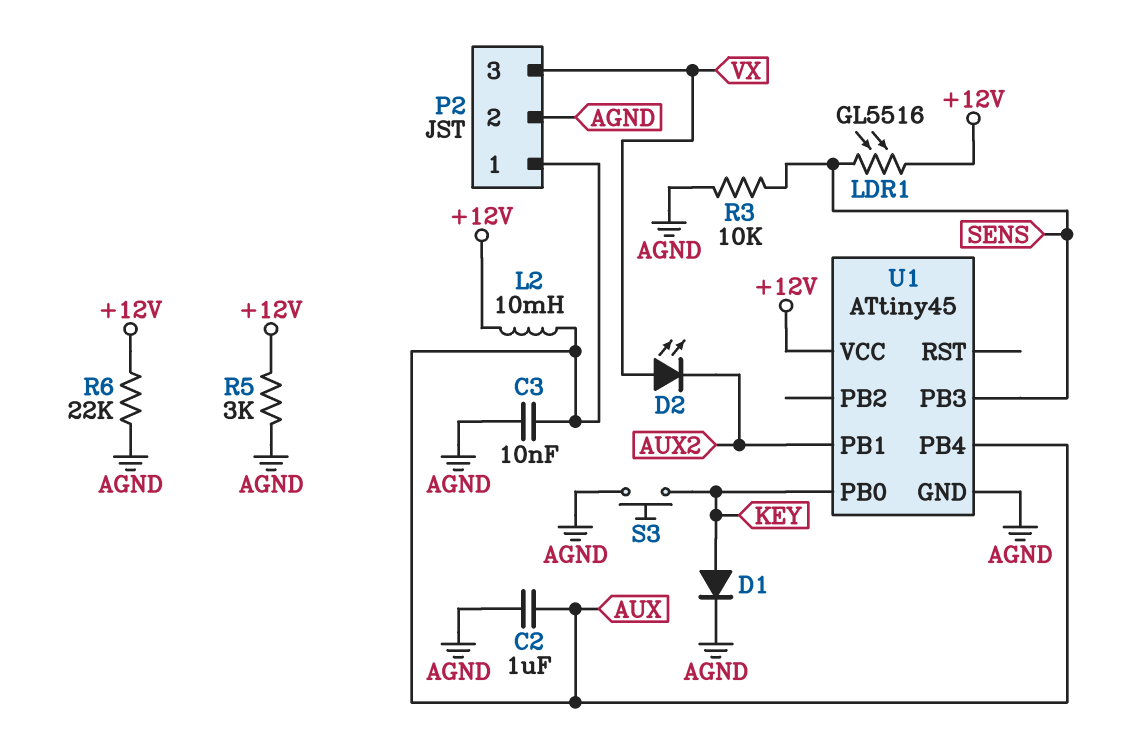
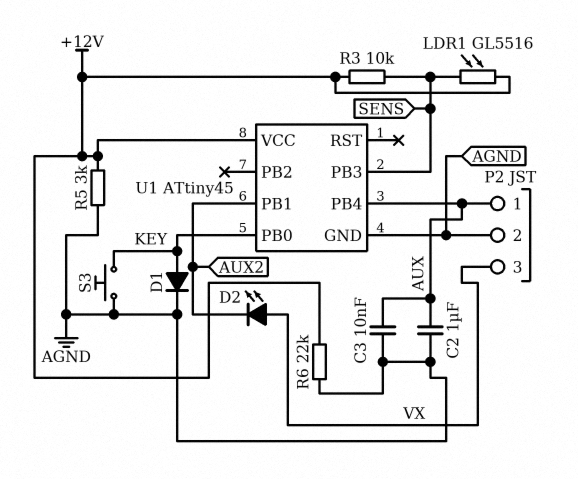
L2: 10mH (+12V, AUX) -> none
R3: 10k (AGND, SENS) -> 10k (+12V, SENS)

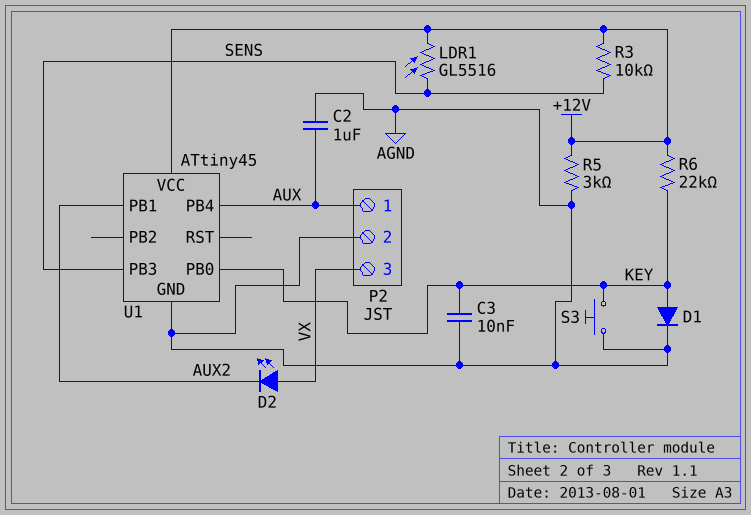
C3: 10nF (AGND, AUX) -> 10nF (AGND, KEY)
R6: 22k (+12V, AGND) -> 22k (+12V, KEY)

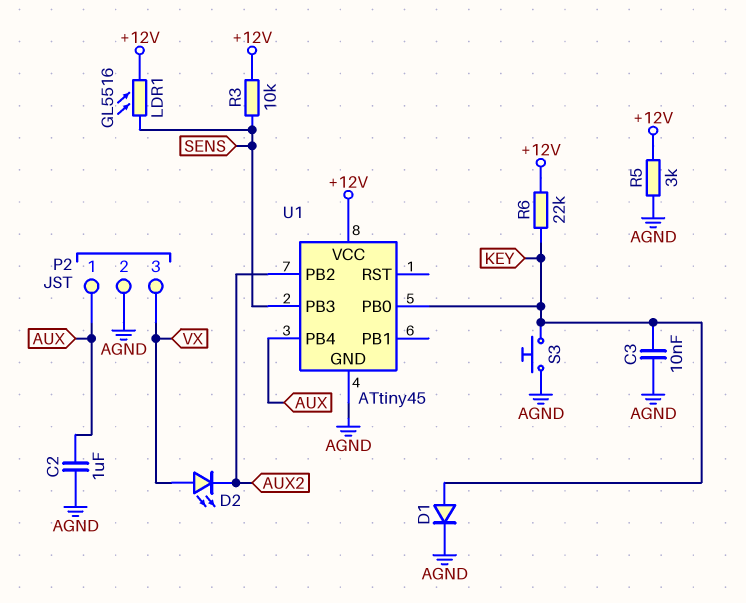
U1 pin PB1: AUX2 -> none
U1 pin PB2: none -> AUX2

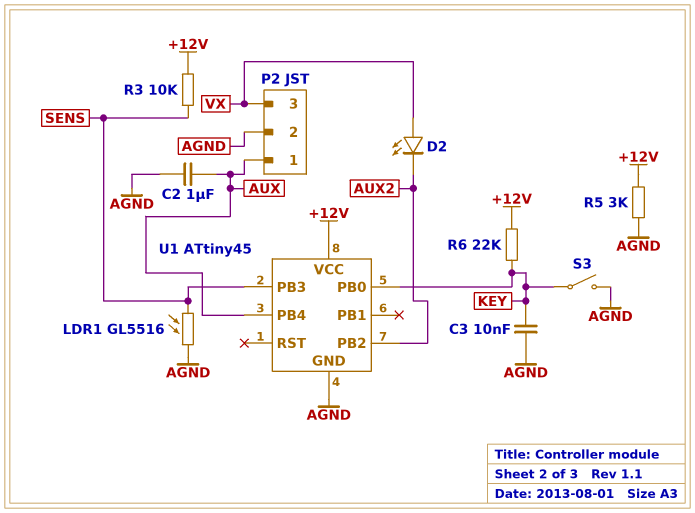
D1: diode (A KEY, K AGND) -> none
LDR1: GL5516 (+12V, SENS) -> GL5516 (AGND, SENS)
S3: button (AGND, KEY) -> switch (AGND, KEY)

